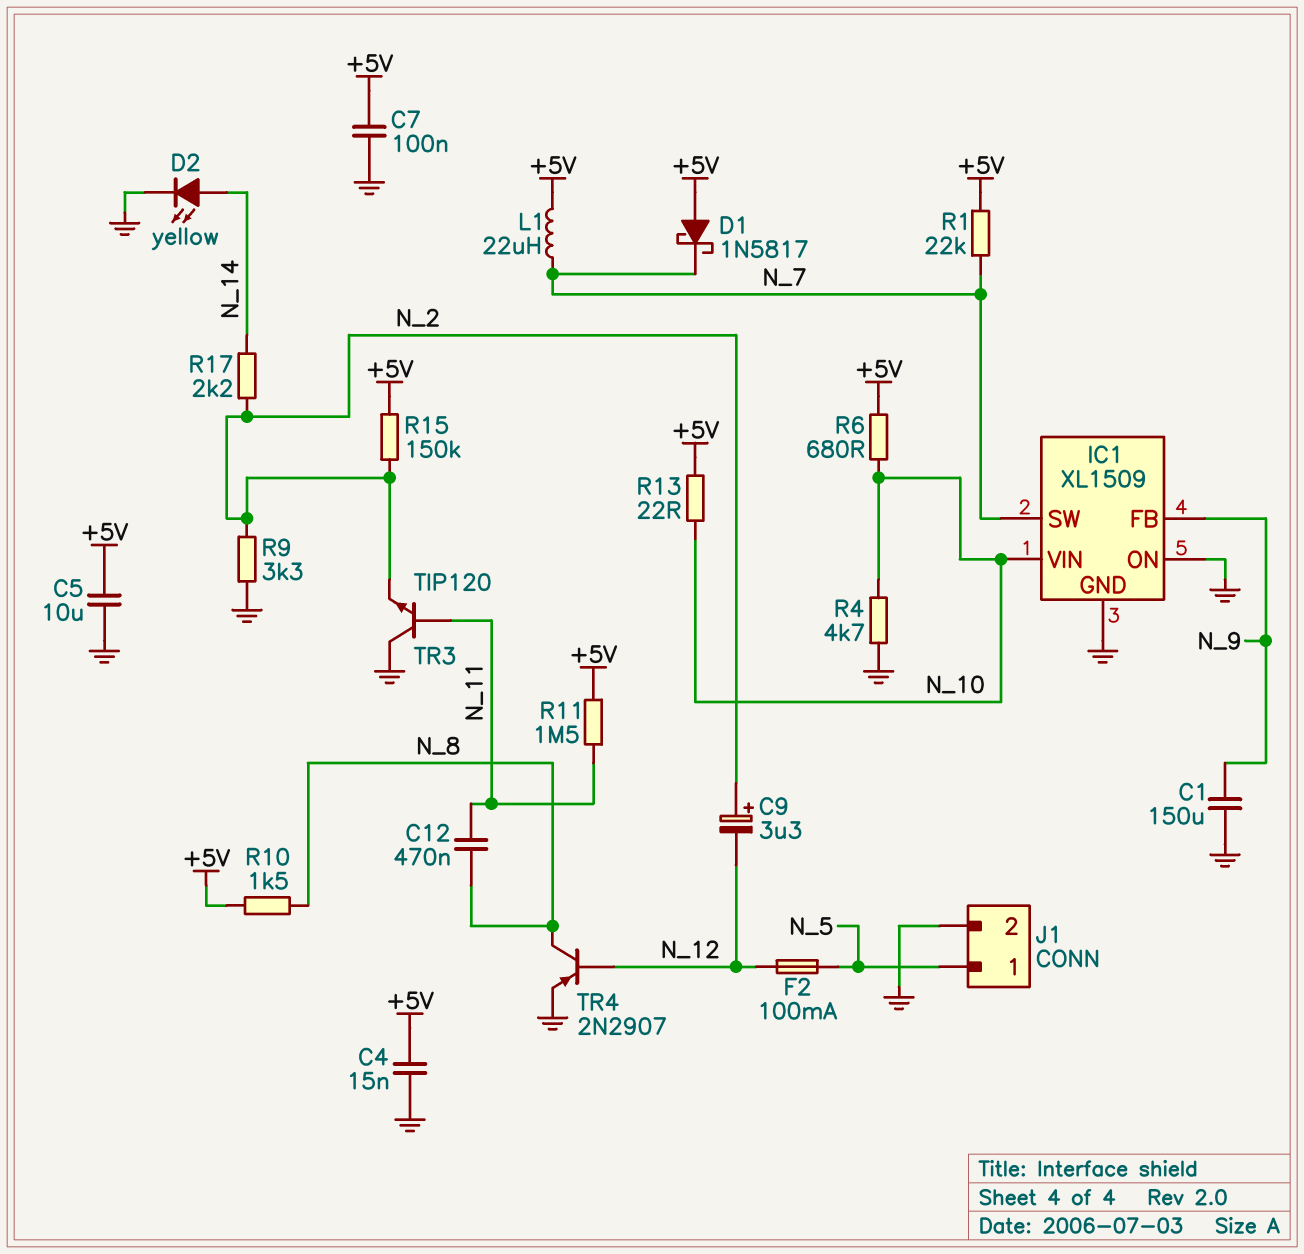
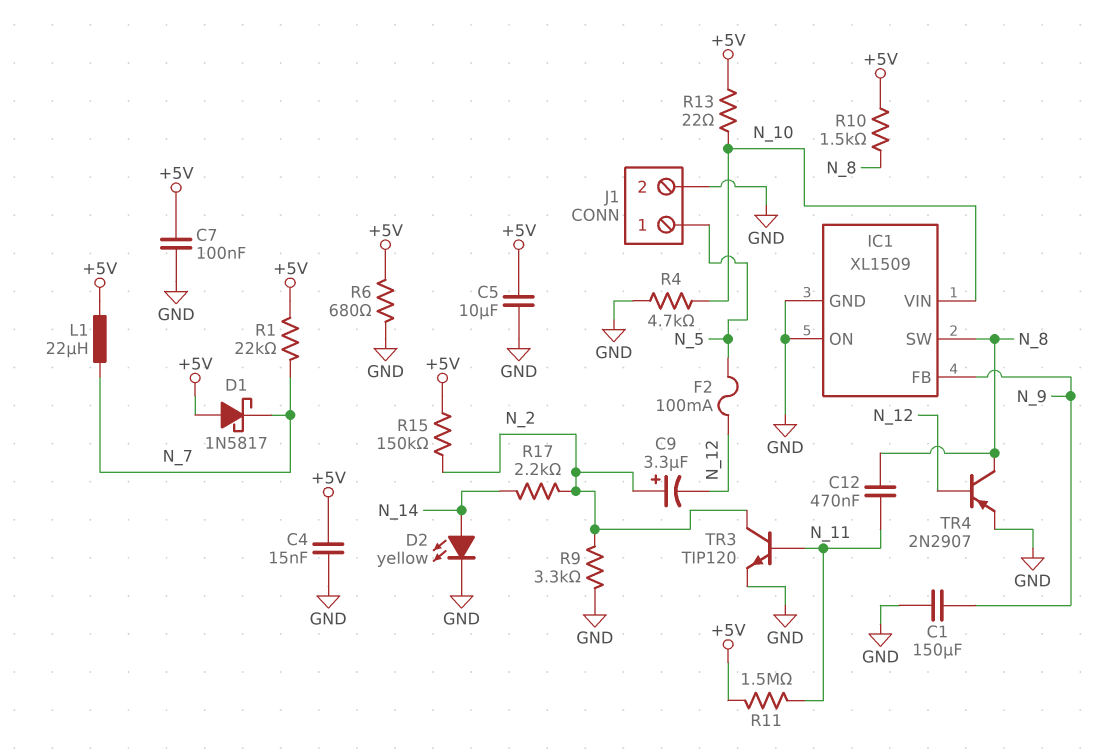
IC1 pin SW: N_7 -> N_8
R6: 680 (+5V, N_10) -> 680 (+5V, GND)
TR3: NPN TIP120 (B N_11, C GND, E N_2) -> NPN TIP120 (B N_11, C N_2, E GND)

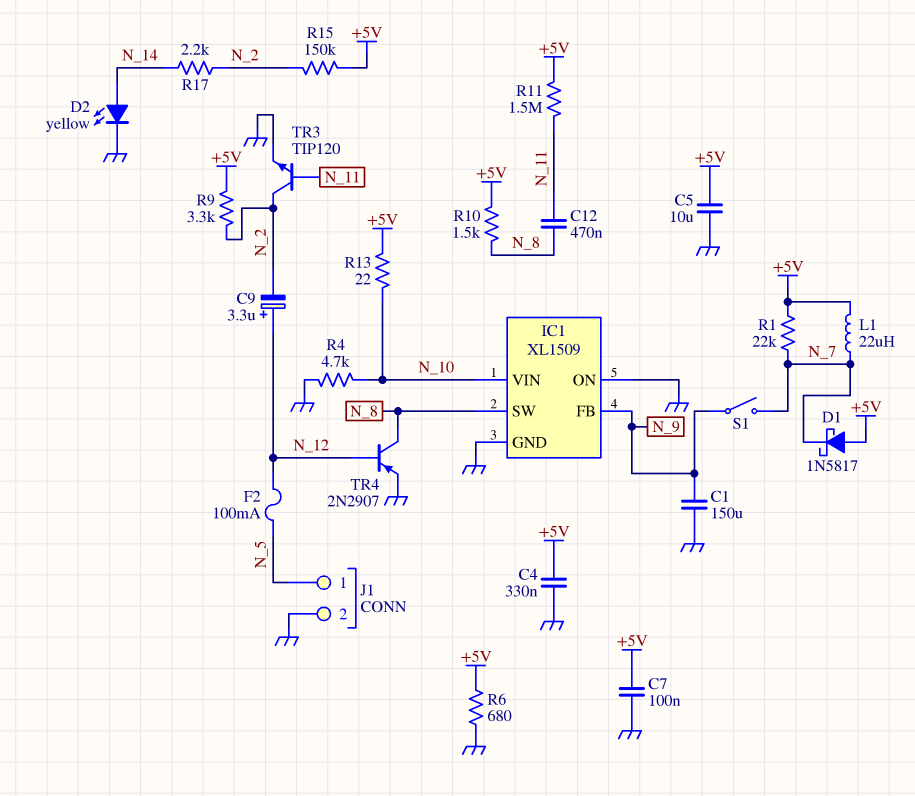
C4: 15nF (+5V, GND) -> 330nF (+5V, GND)
C9: 3.3uF (plus N_2, minus N_12) -> 3.3uF (plus N_12, minus N_2)
R9: 3.3k (GND, N_2) -> 3.3k (+5V, N_2)
S1: none -> switch (N_7, N_9)

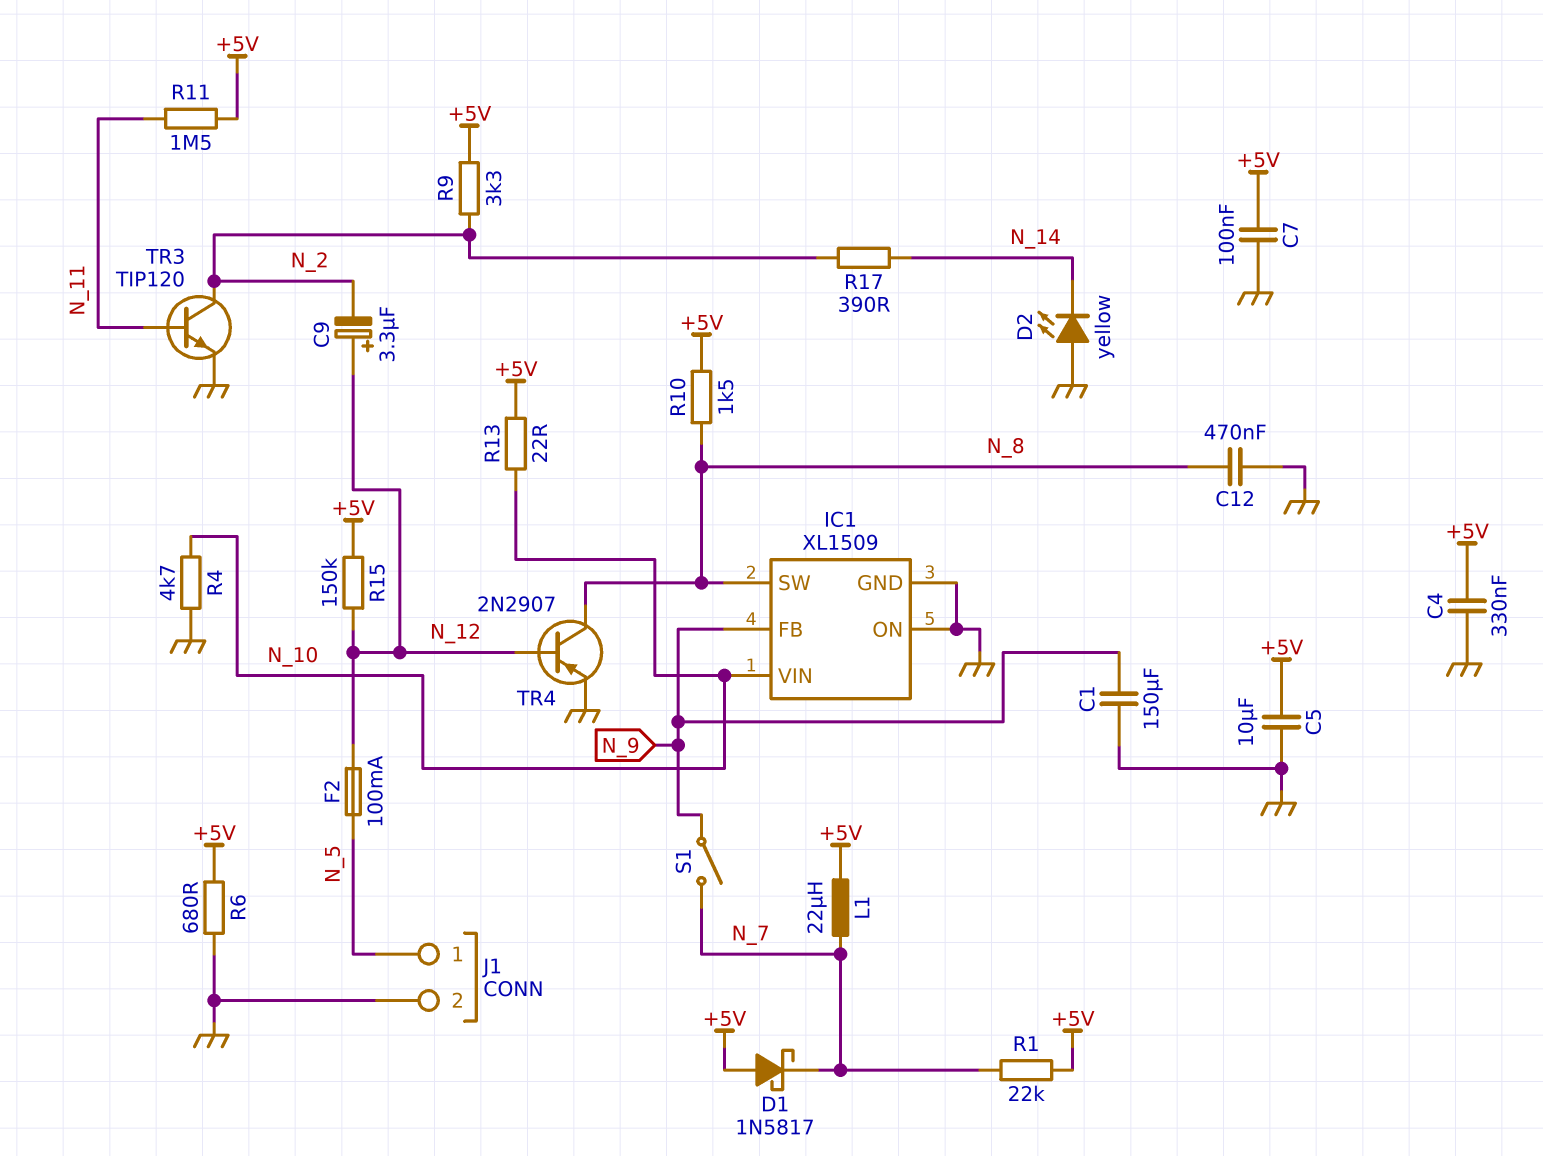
C12: 470nF (N_8, N_11) -> 470nF (GND, N_8)
D2: LED yellow (A N_14, K GND) -> LED yellow (A GND, K N_14)
R15: 150k (+5V, N_2) -> 150k (+5V, N_12)
R17: 2.2k (N_2, N_14) -> 390 (N_2, N_14)

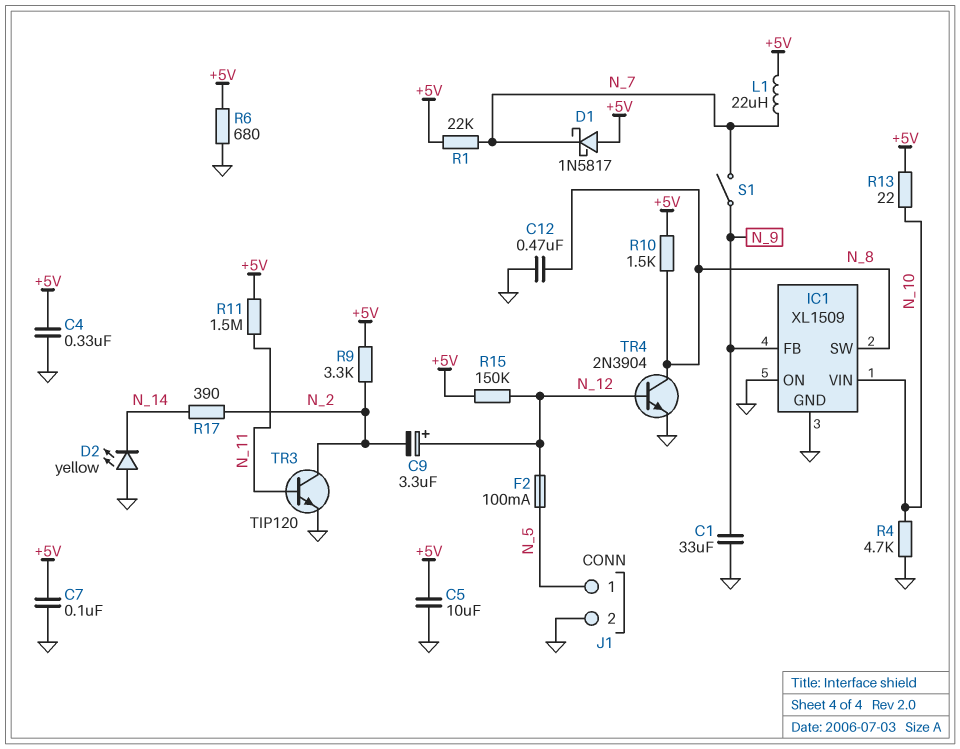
C1: 150uF (GND, N_9) -> 33uF (GND, N_9)
TR4: PNP 2N2907 (B N_12, C N_8, E GND) -> NPN 2N3904 (B N_12, C N_8, E GND)

